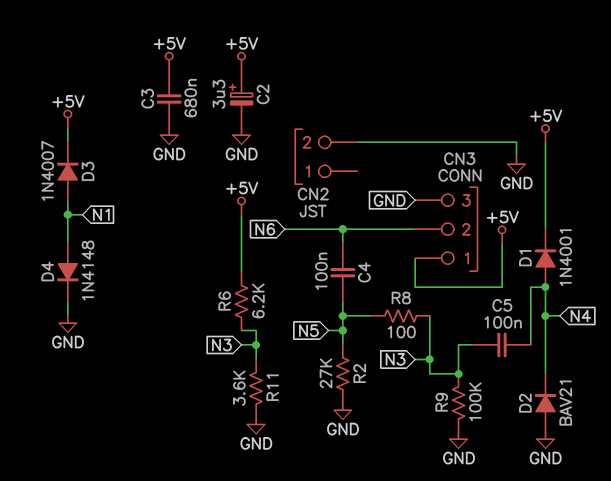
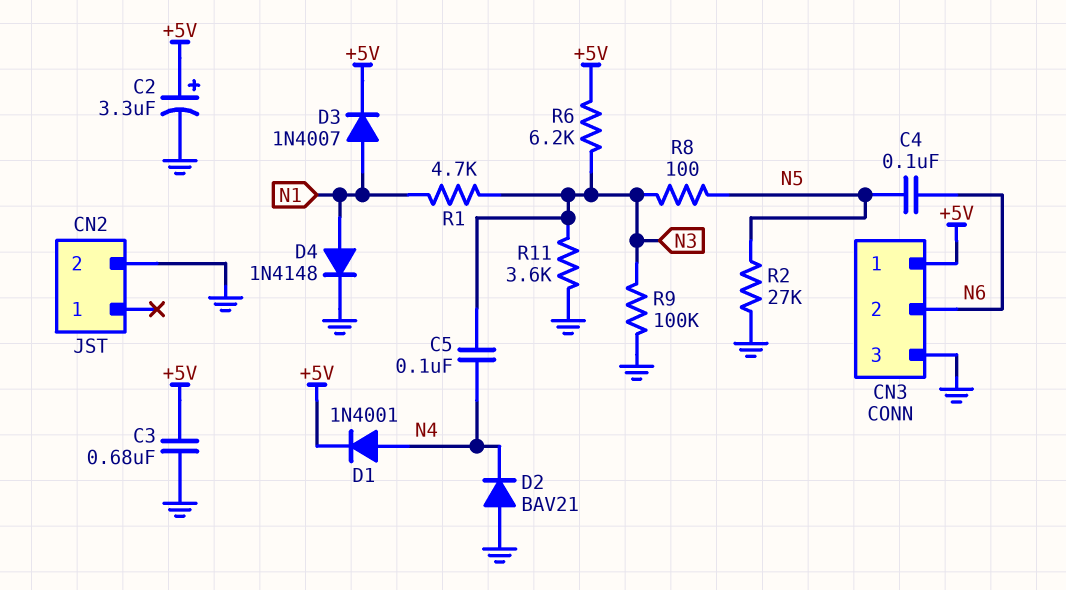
R1: none -> 4.7k (N1, N3)

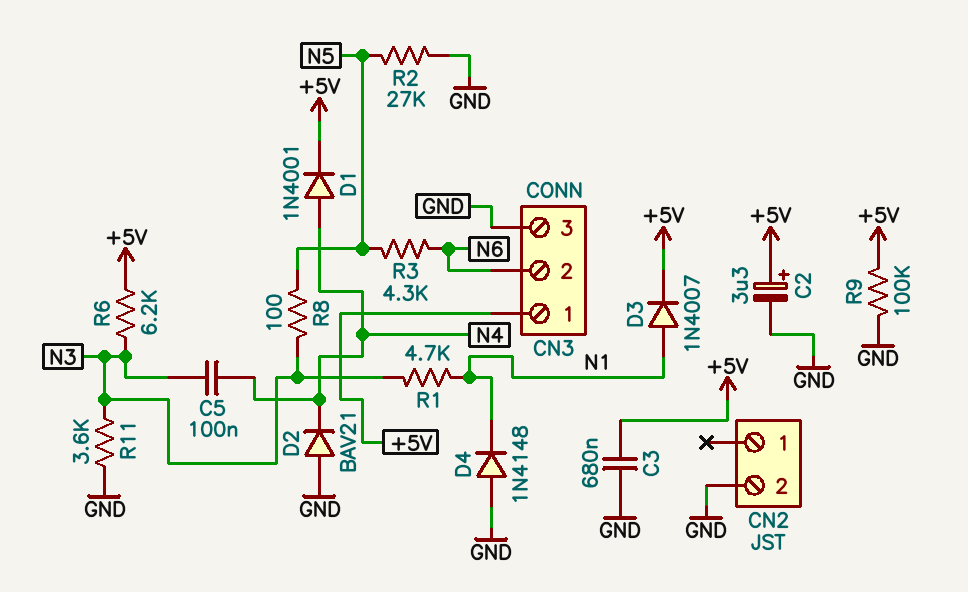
C4: 100nF (N5, N6) -> none
D4: diode 1N4148 (A N1, K GND) -> diode 1N4148 (A GND, K N1)
R3: none -> 4.3k (N5, N6)
R9: 100k (GND, N3) -> 100k (+5V, GND)

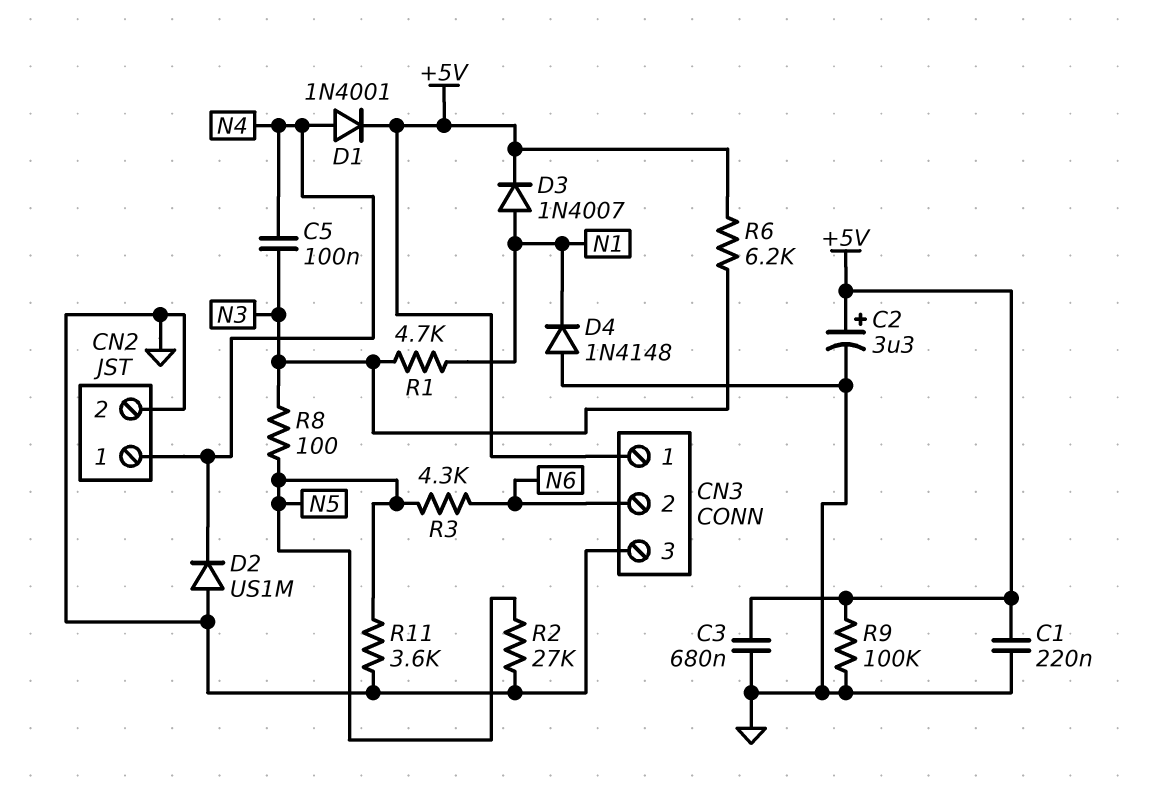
C1: none -> 220nF (+5V, GND)
CN2 pin 1: none -> N4
D2: diode BAV21 (A GND, K N4) -> diode US1M (A GND, K N4)
R11: 3.6k (GND, N3) -> 3.6k (GND, N5)

